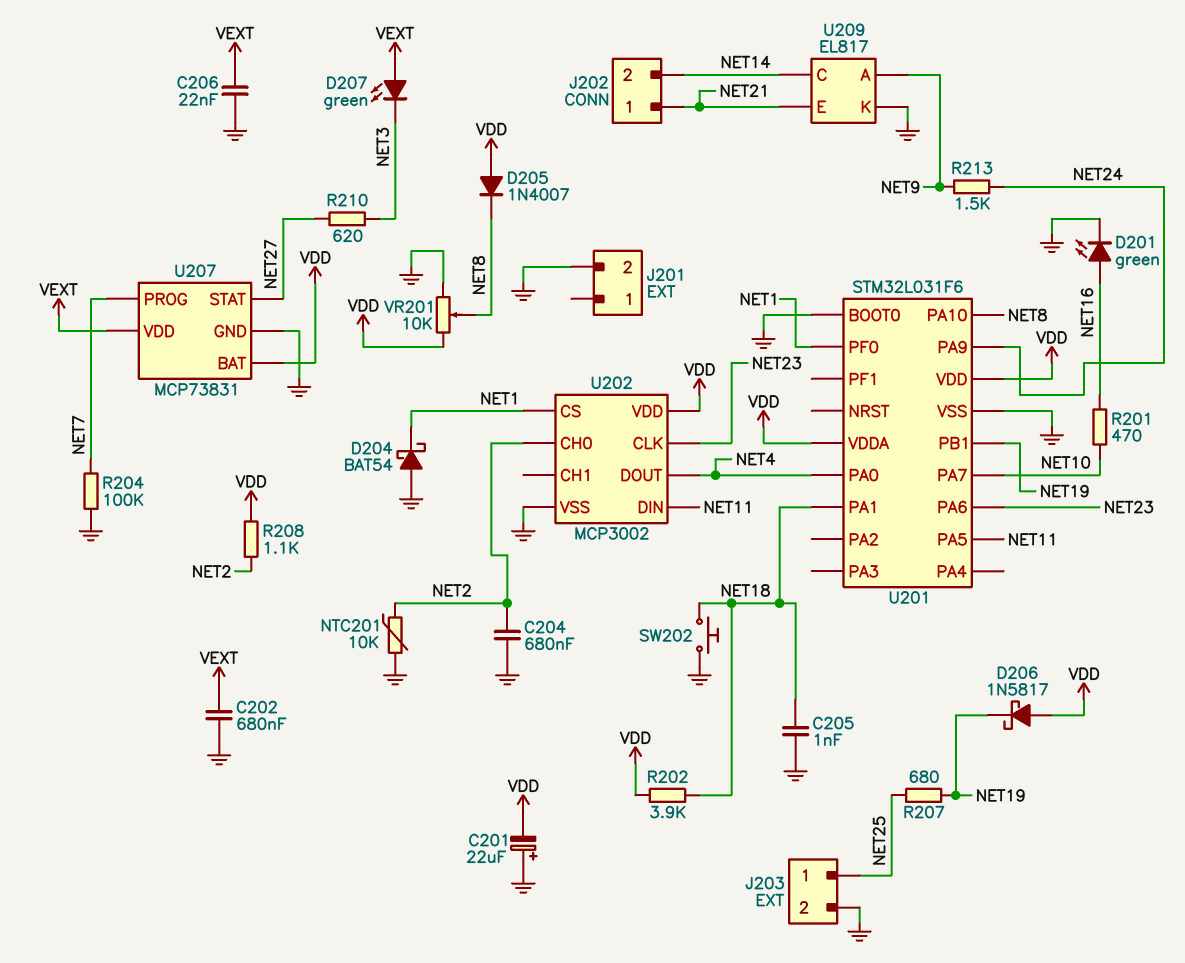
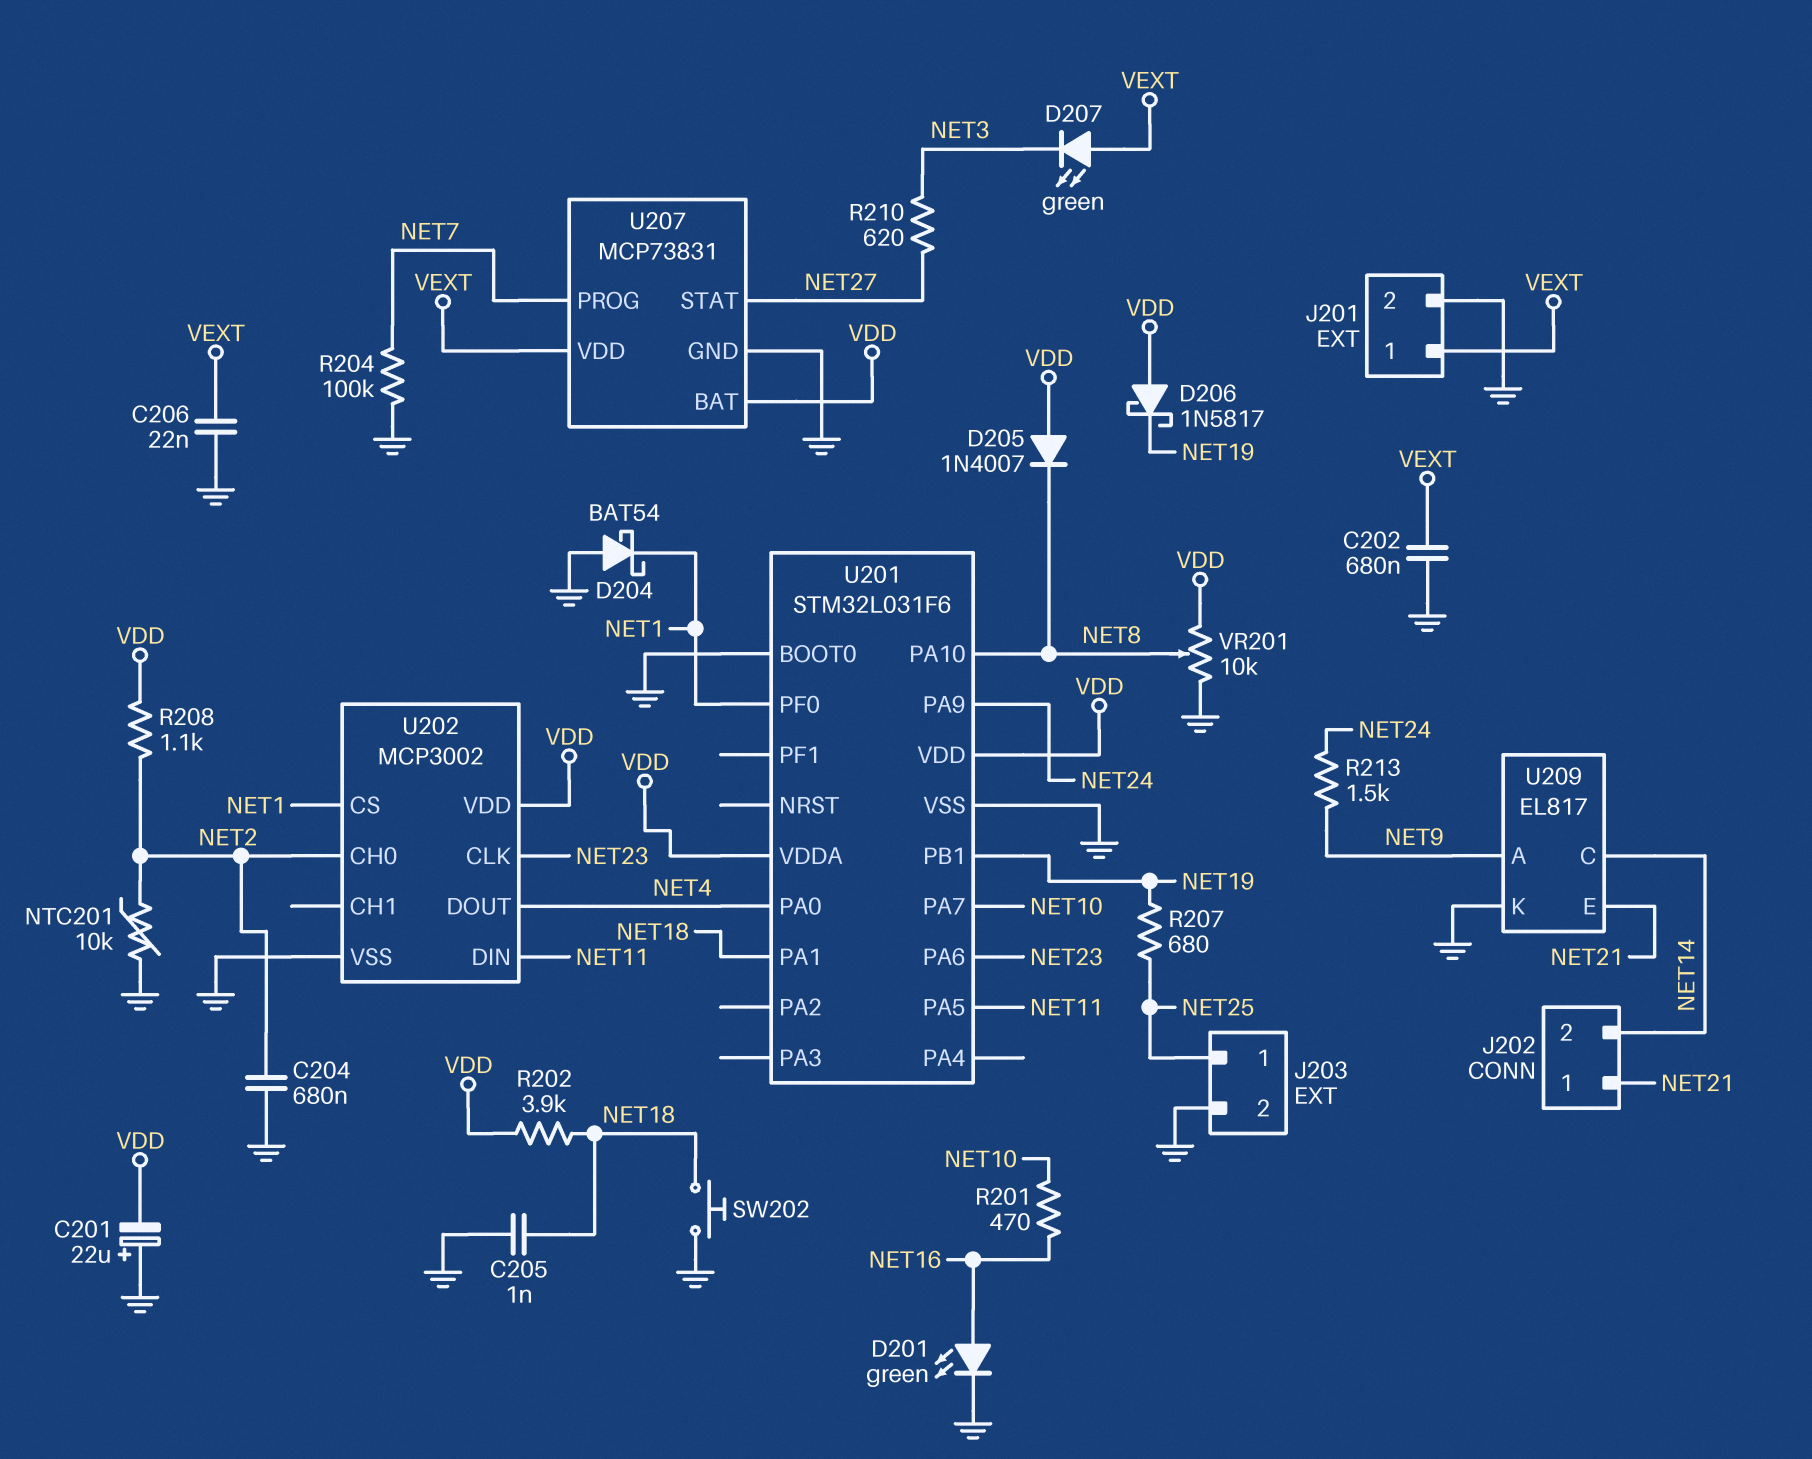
J201 pin 1: none -> VEXT

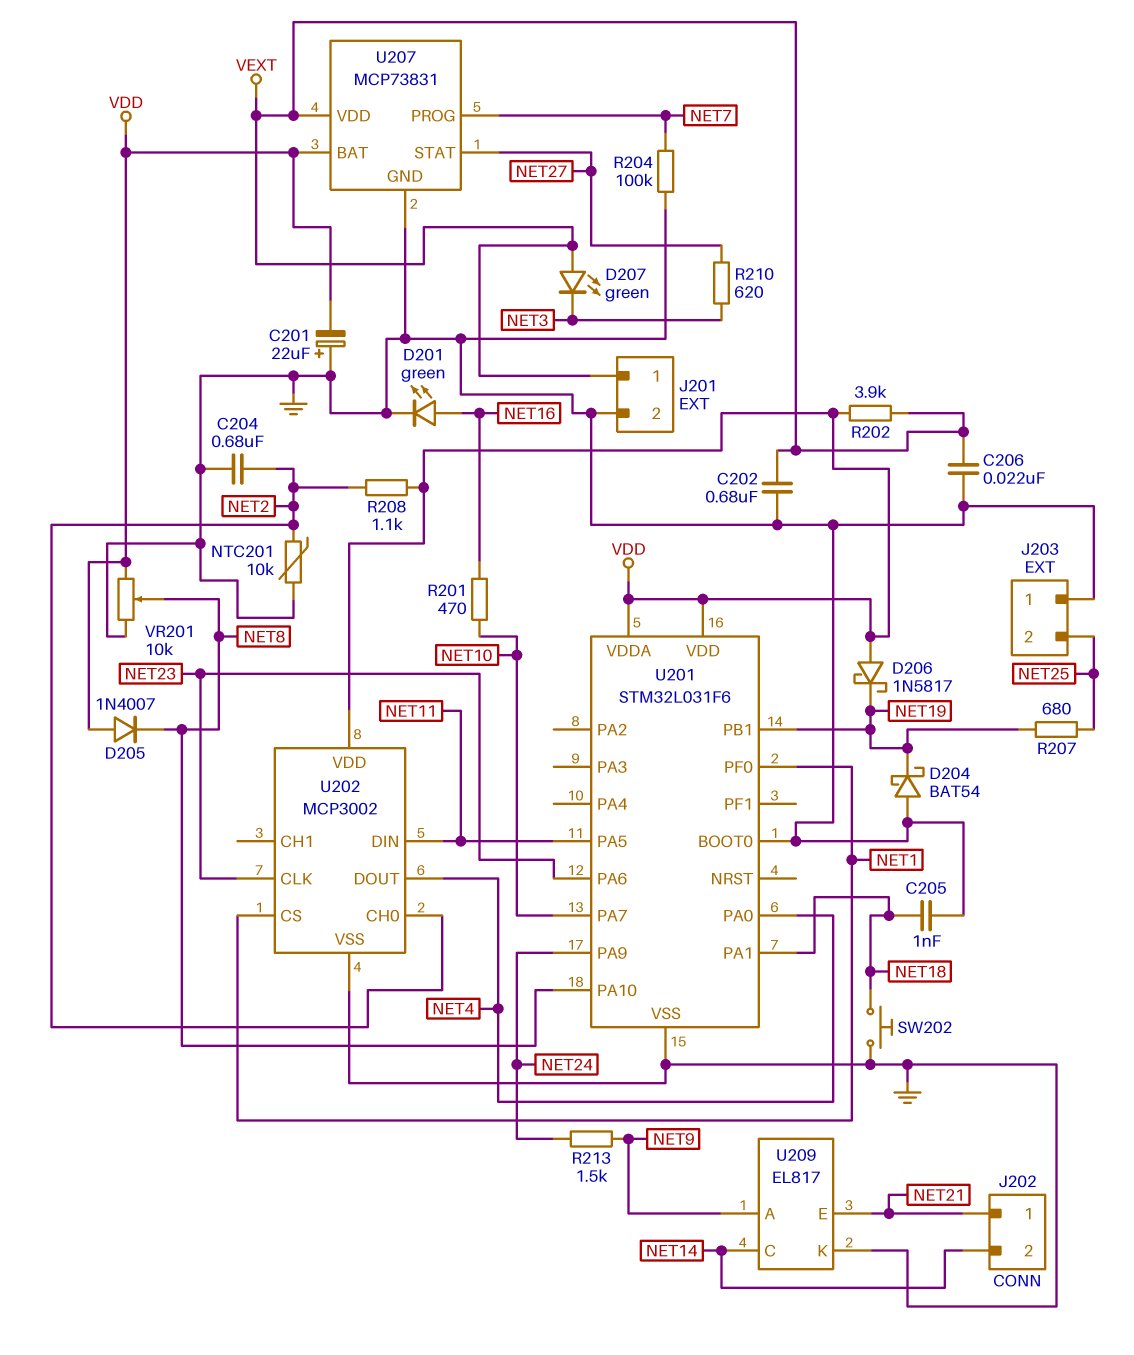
D204: schottky BAT54 (A GND, K NET1) -> schottky BAT54 (A GND, K NET19)
J203 pin 1: NET25 -> GND
J203 pin 2: GND -> NET25
R202: 3.9k (NET18, VDD) -> 3.9k (VDD, VEXT)

